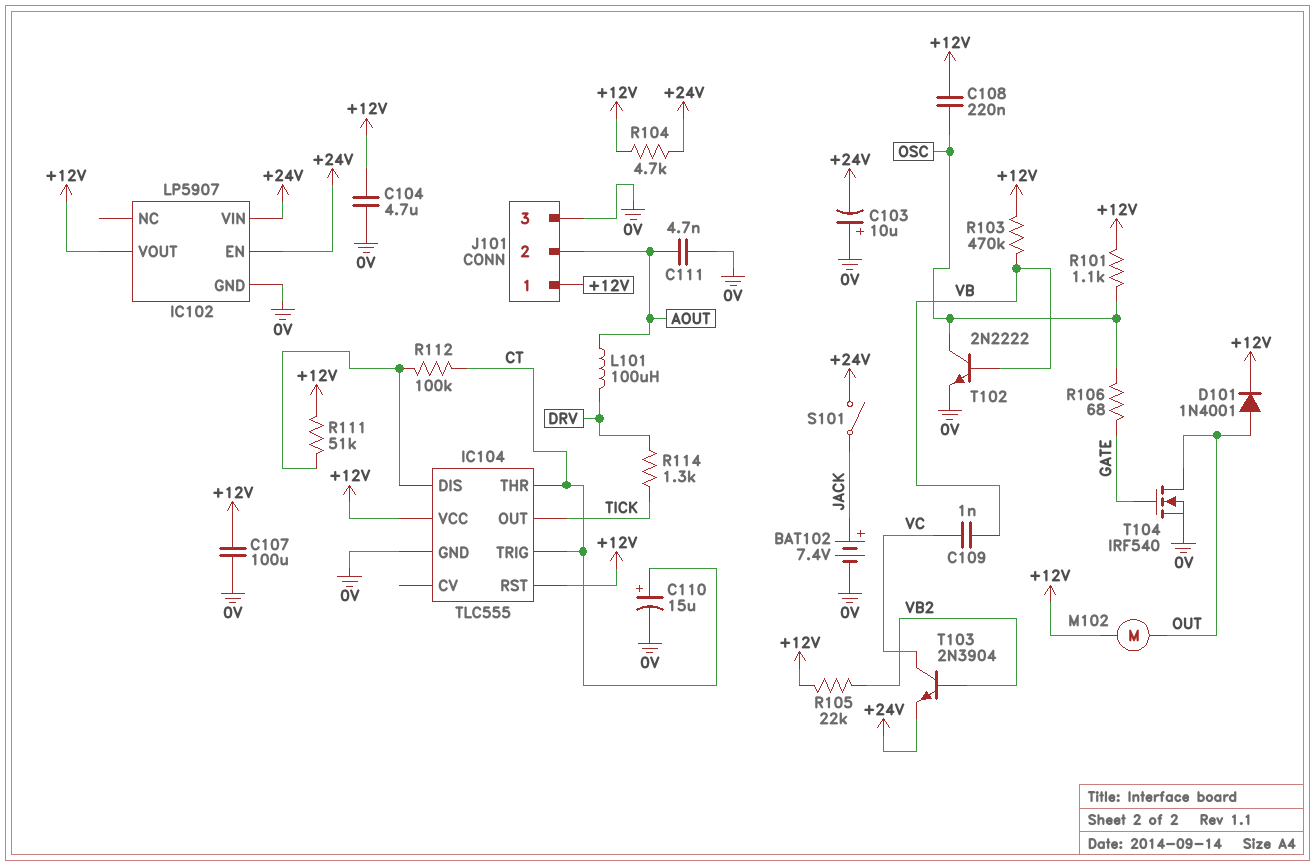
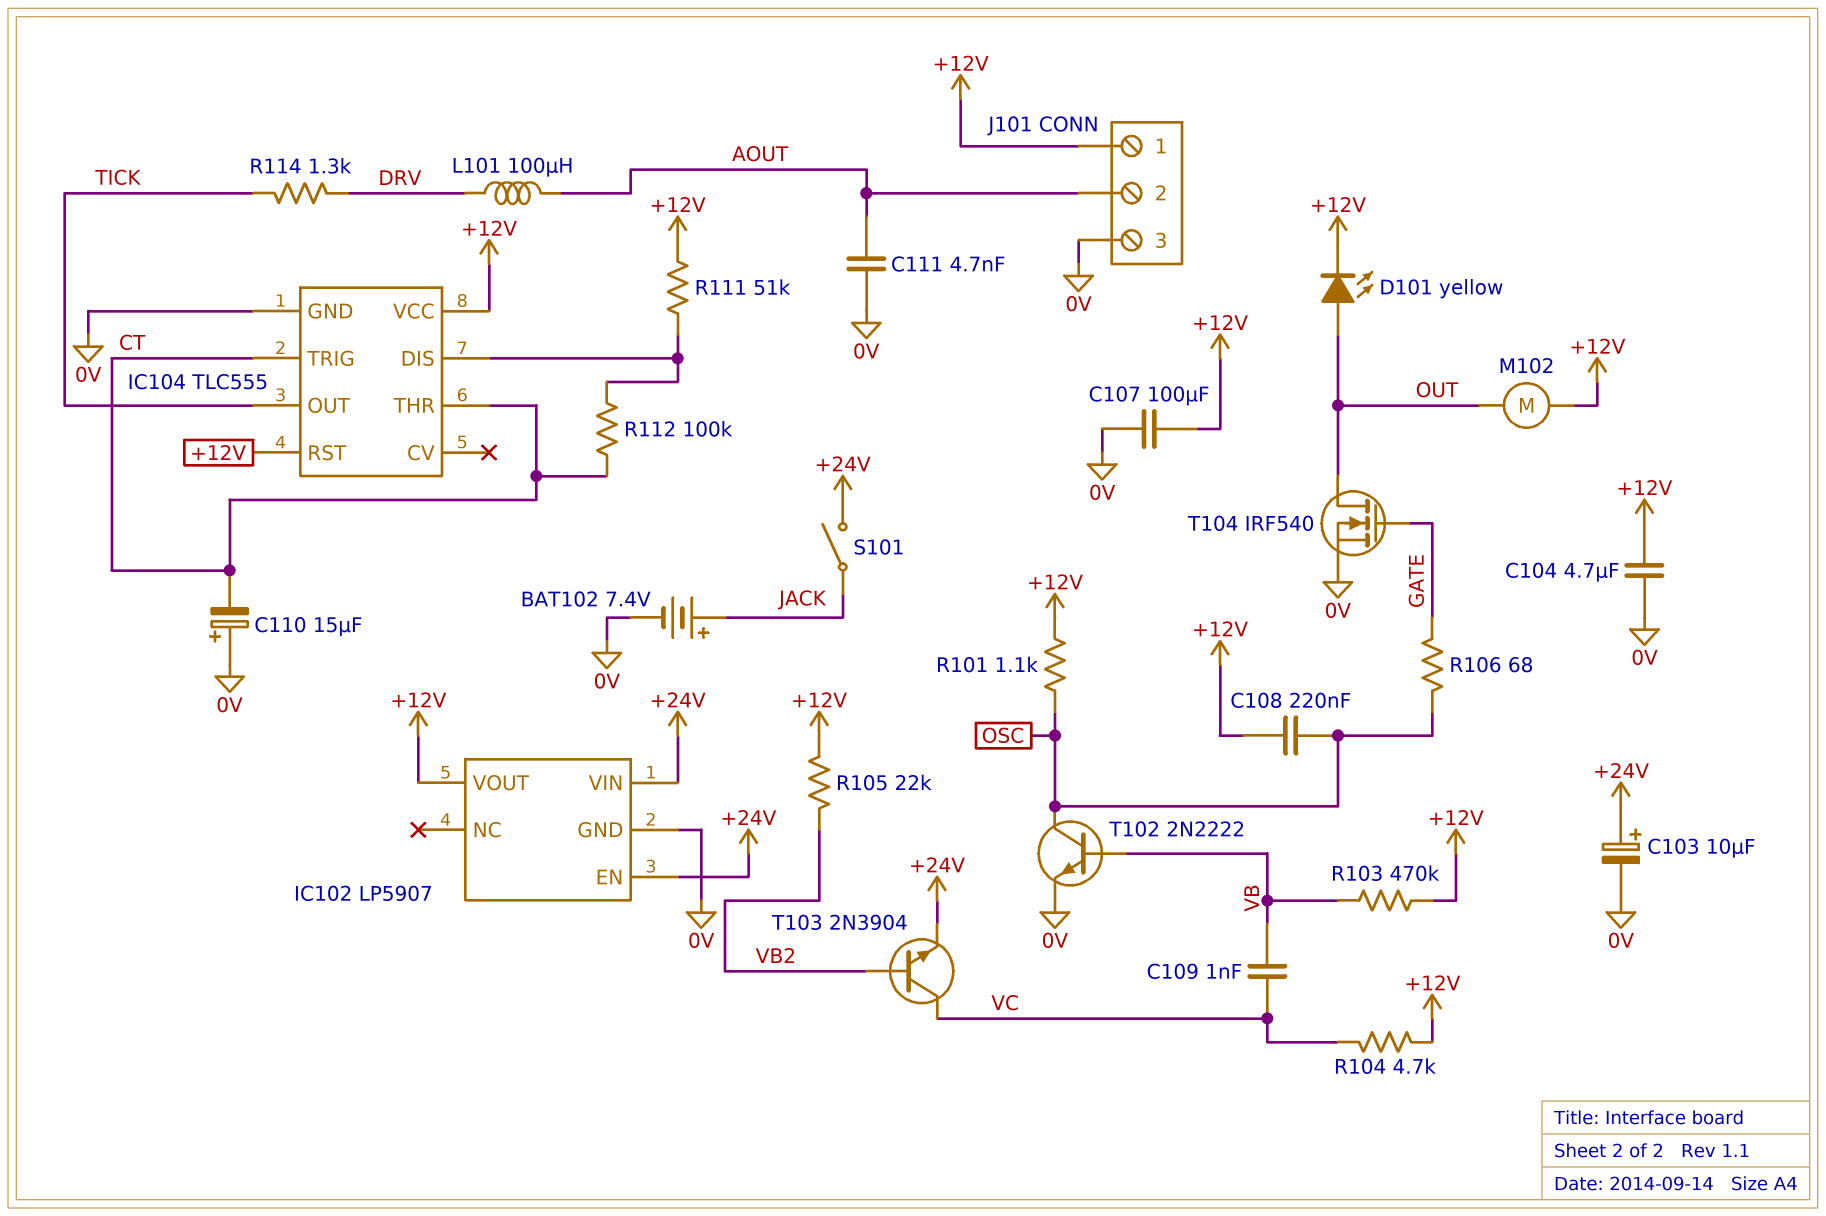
C103: 10uF (plus 0V, minus +24V) -> 10uF (plus +24V, minus 0V)
C110: 15uF (plus CT, minus 0V) -> 15uF (plus 0V, minus CT)
D101: diode 1N4001 (A OUT, K +12V) -> LED yellow (A OUT, K +12V)
R104: 4.7k (+12V, +24V) -> 4.7k (+12V, VC)

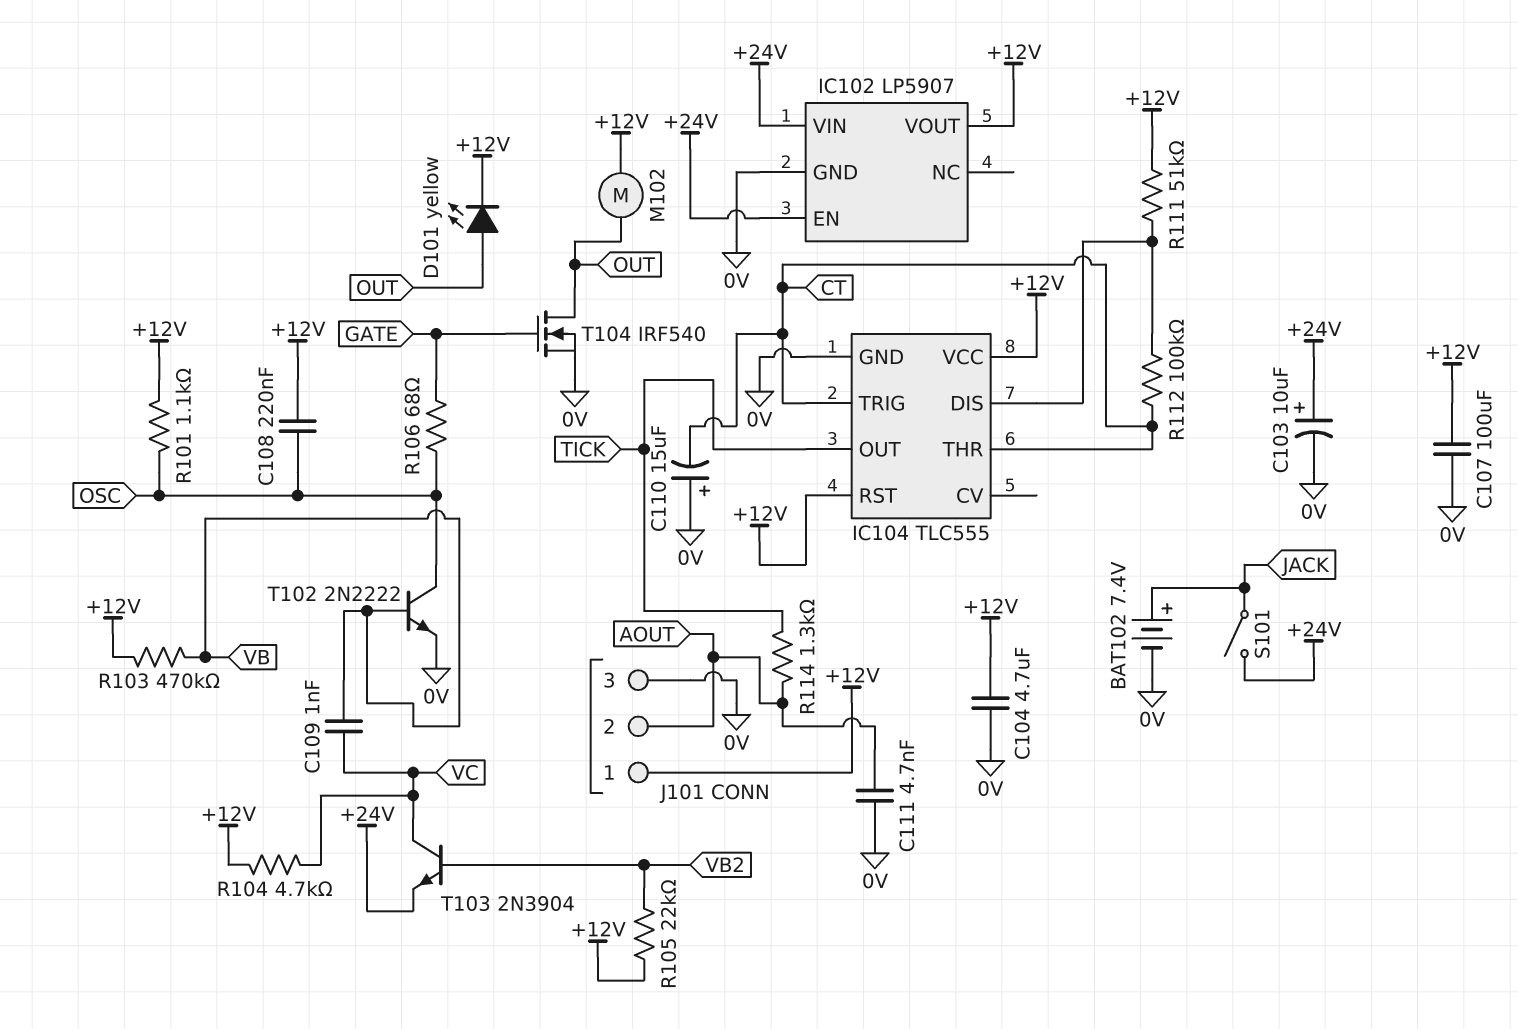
L101: 100uH (AOUT, DRV) -> none
R114: 1.3k (DRV, TICK) -> 1.3k (AOUT, TICK)

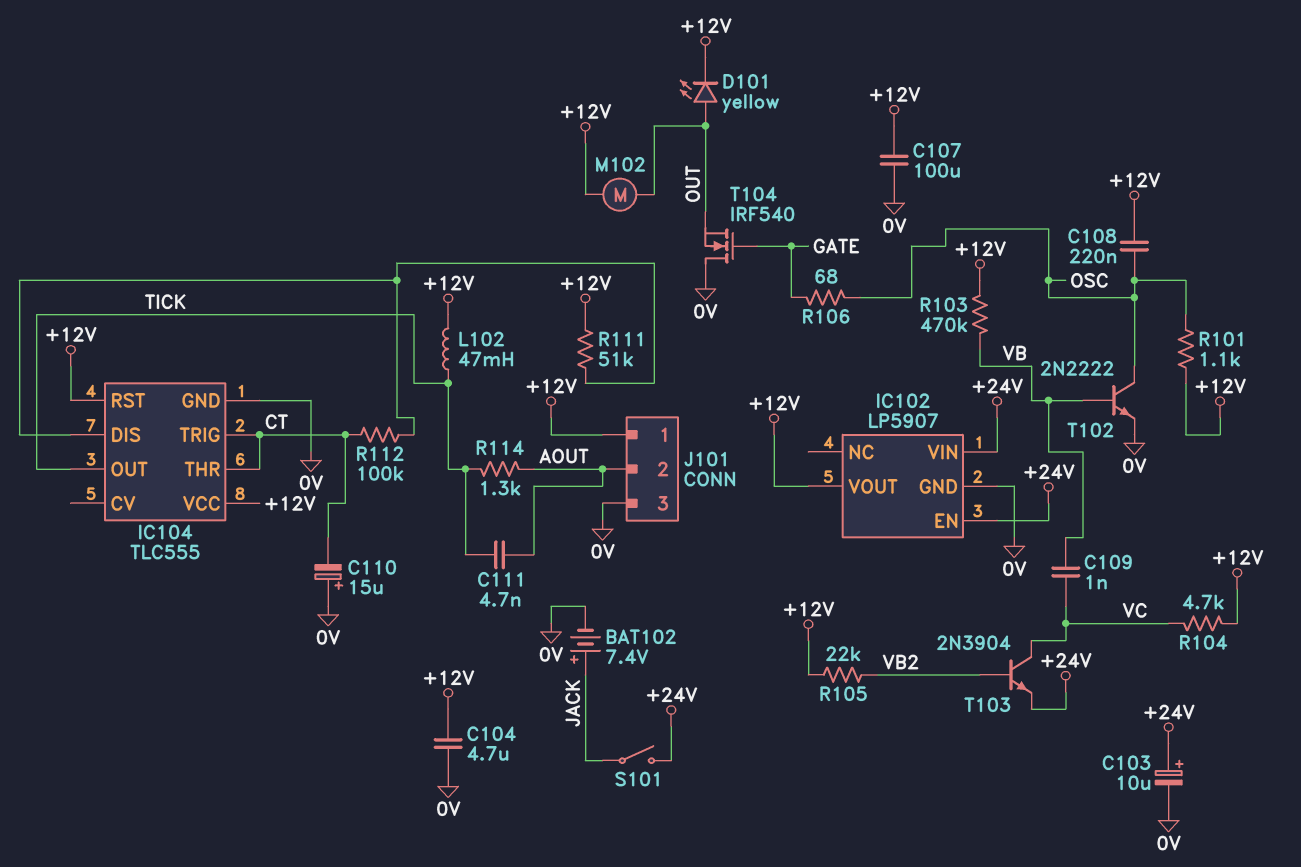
C111: 4.7nF (0V, AOUT) -> 4.7nF (AOUT, TICK)
L102: none -> 47mH (+12V, TICK)
T104: NMOS IRF540 (G GATE, D OUT, S 0V) -> NMOS IRF540 (G GATE, D 0V, S OUT)

